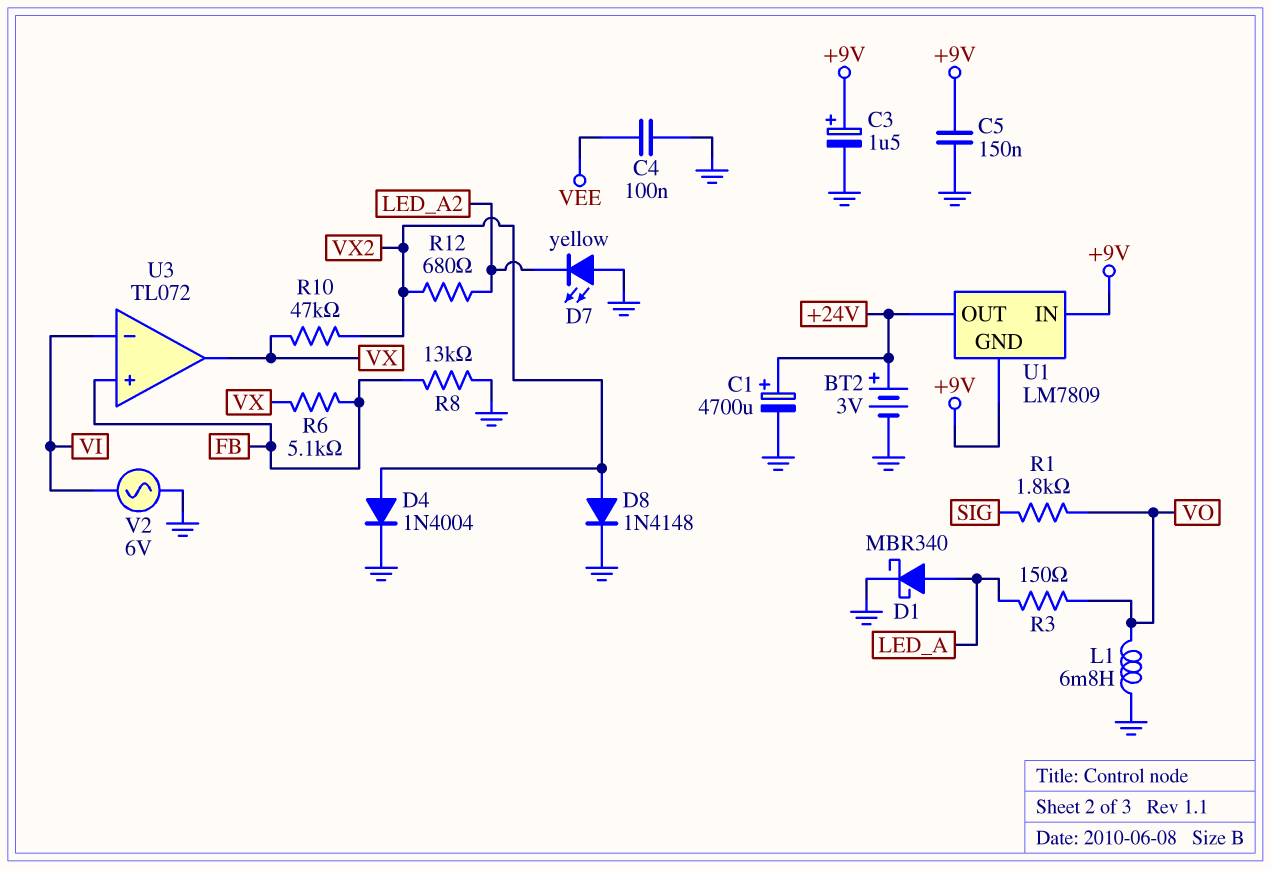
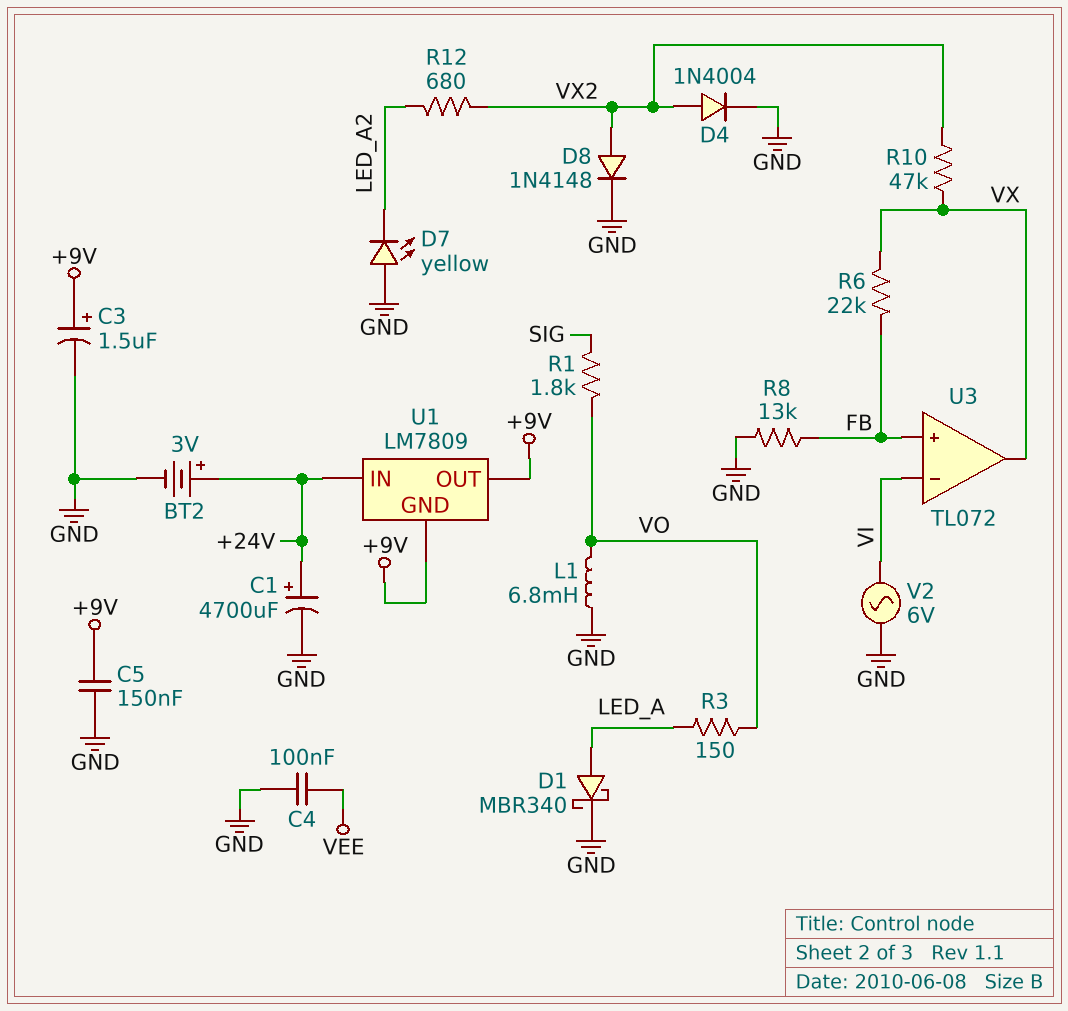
R6: 5.1k (FB, VX) -> 22k (FB, VX)
U1 pin IN: +9V -> +24V
U1 pin OUT: +24V -> +9V

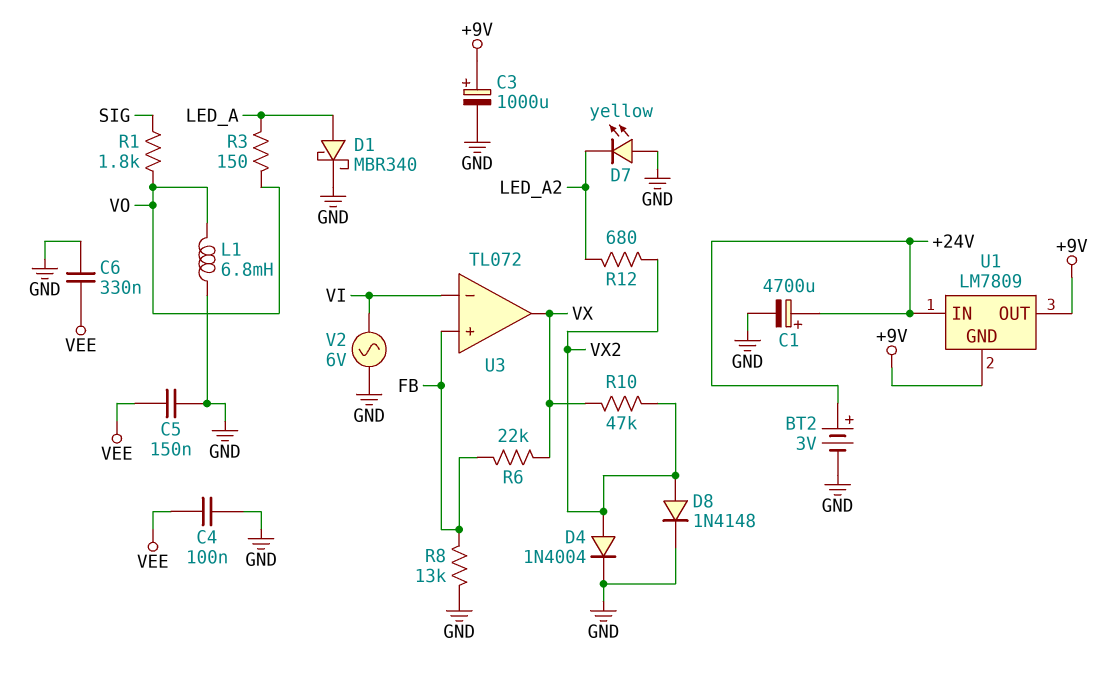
C3: 1.5uF (plus +9V, minus GND) -> 1000uF (plus +9V, minus GND)
C5: 150nF (+9V, GND) -> 150nF (GND, VEE)
C6: none -> 330nF (GND, VEE)

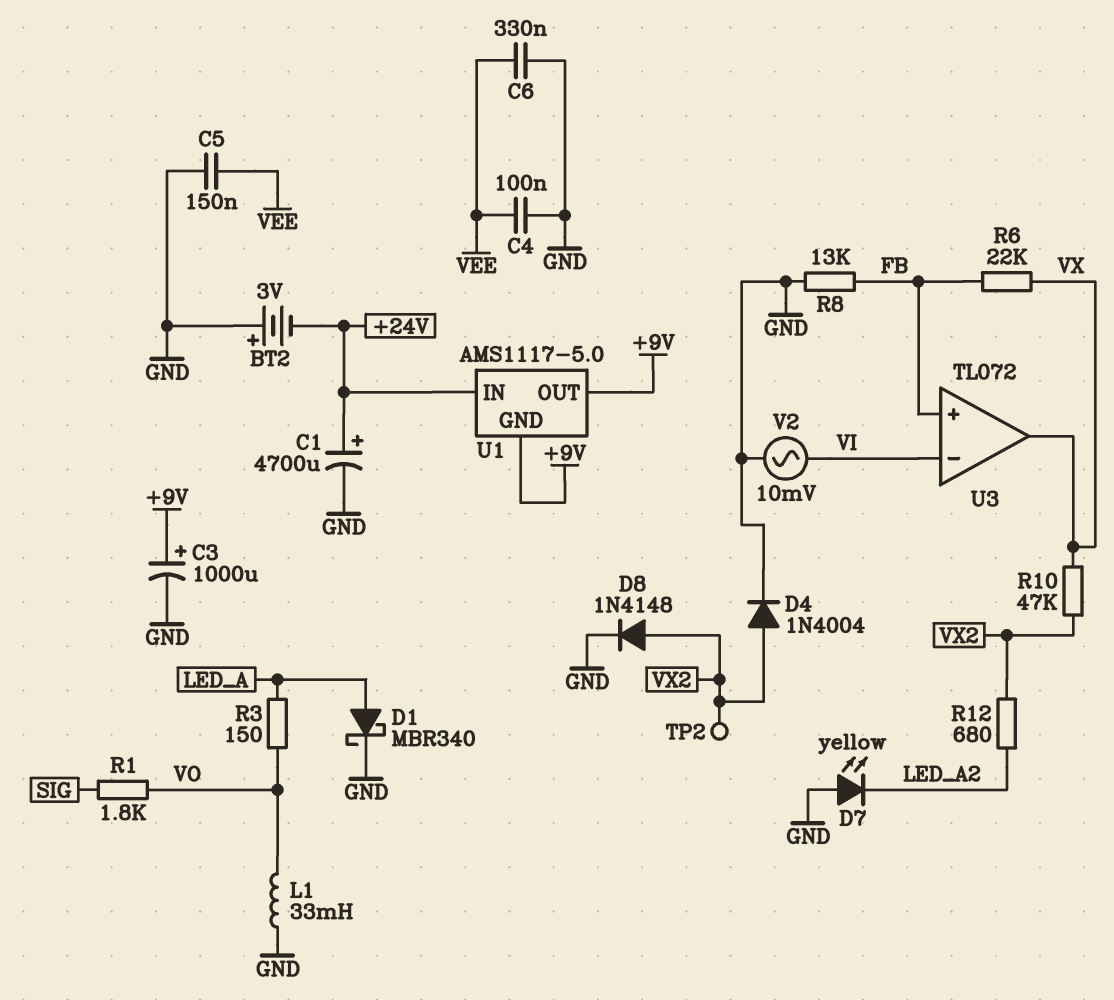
BT2: 3V (plus +24V, minus GND) -> 3V (plus GND, minus +24V)
L1: 6.8mH (GND, VO) -> 33mH (GND, VO)
TP2: none -> test point (VX2)
U1: LM7809 -> AMS1117-5.0
V2: AC 6V (GND, VI) -> AC 10mV (GND, VI)

